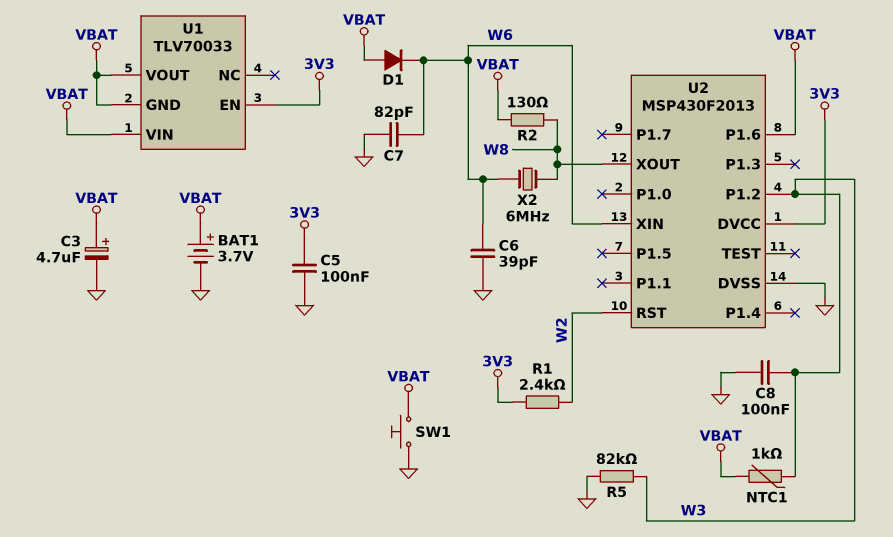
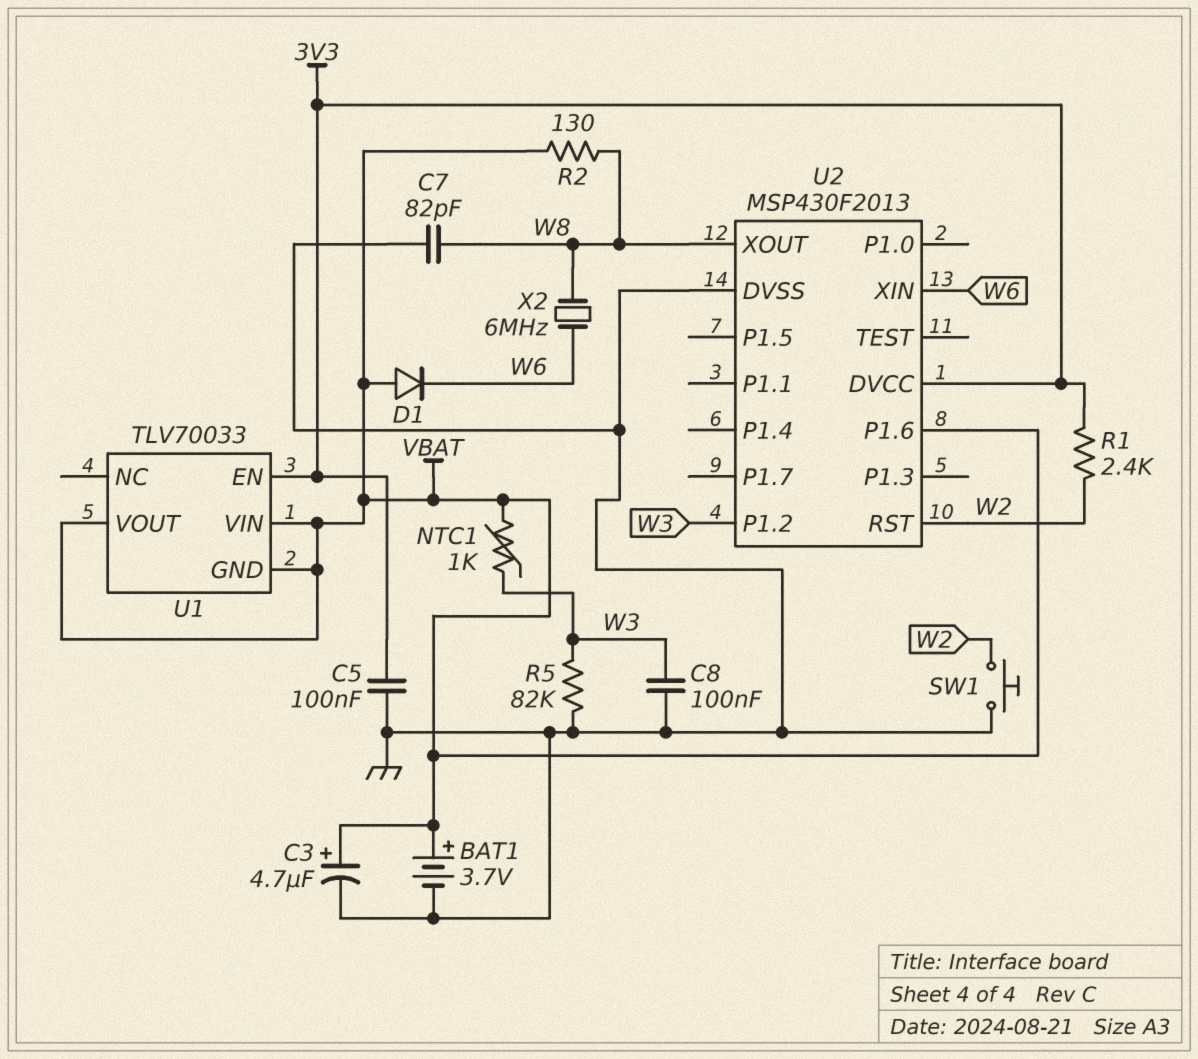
C6: 39pF (GND, W6) -> none
C7: 82pF (GND, W6) -> 82pF (GND, W8)
SW1: button (GND, VBAT) -> button (GND, W2)

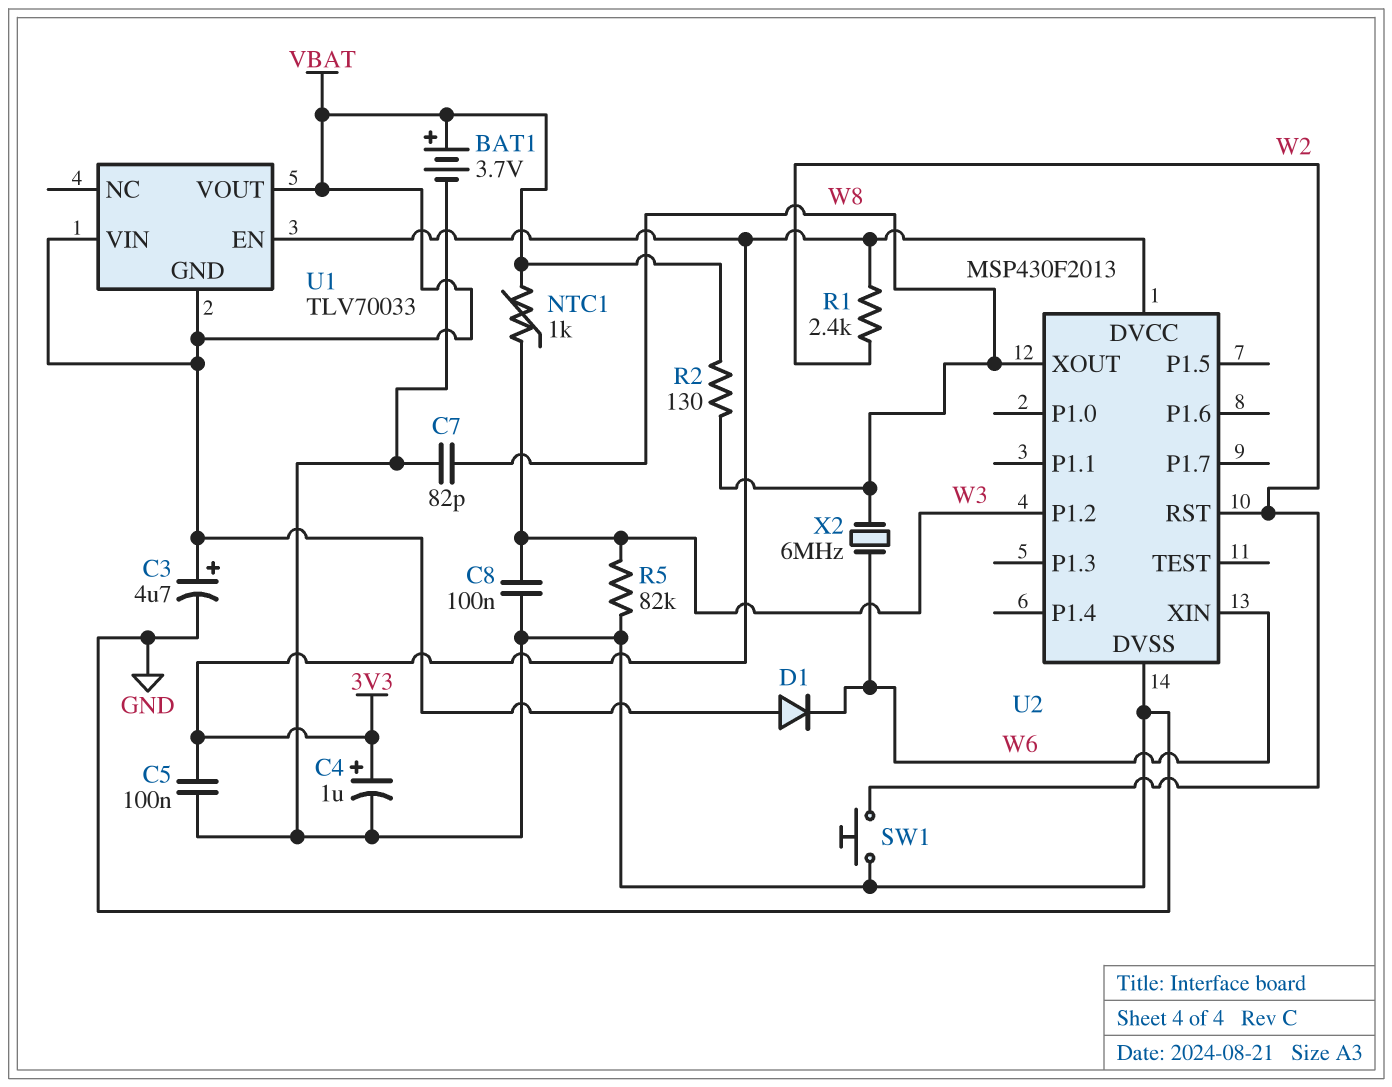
C4: none -> 1uF (plus 3V3, minus GND)
U2 pin P1.6: VBAT -> none

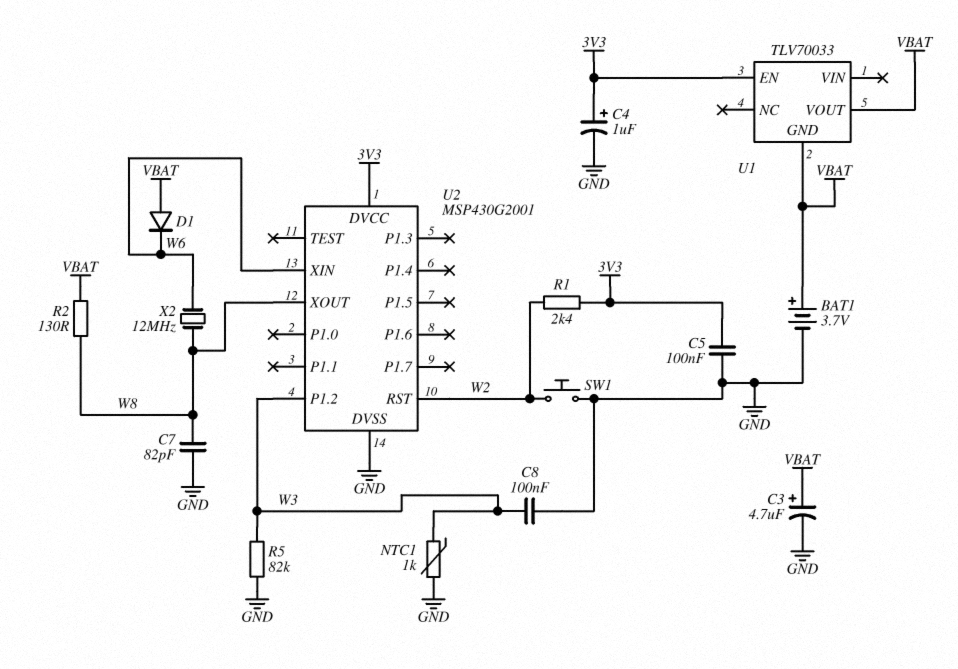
NTC1: 1k (VBAT, W3) -> 1k (GND, W3)
U1 pin VIN: VBAT -> none
U2: MSP430F2013 -> MSP430G2001
X2: 6MHz (W6, W8) -> 12MHz (W6, W8)

